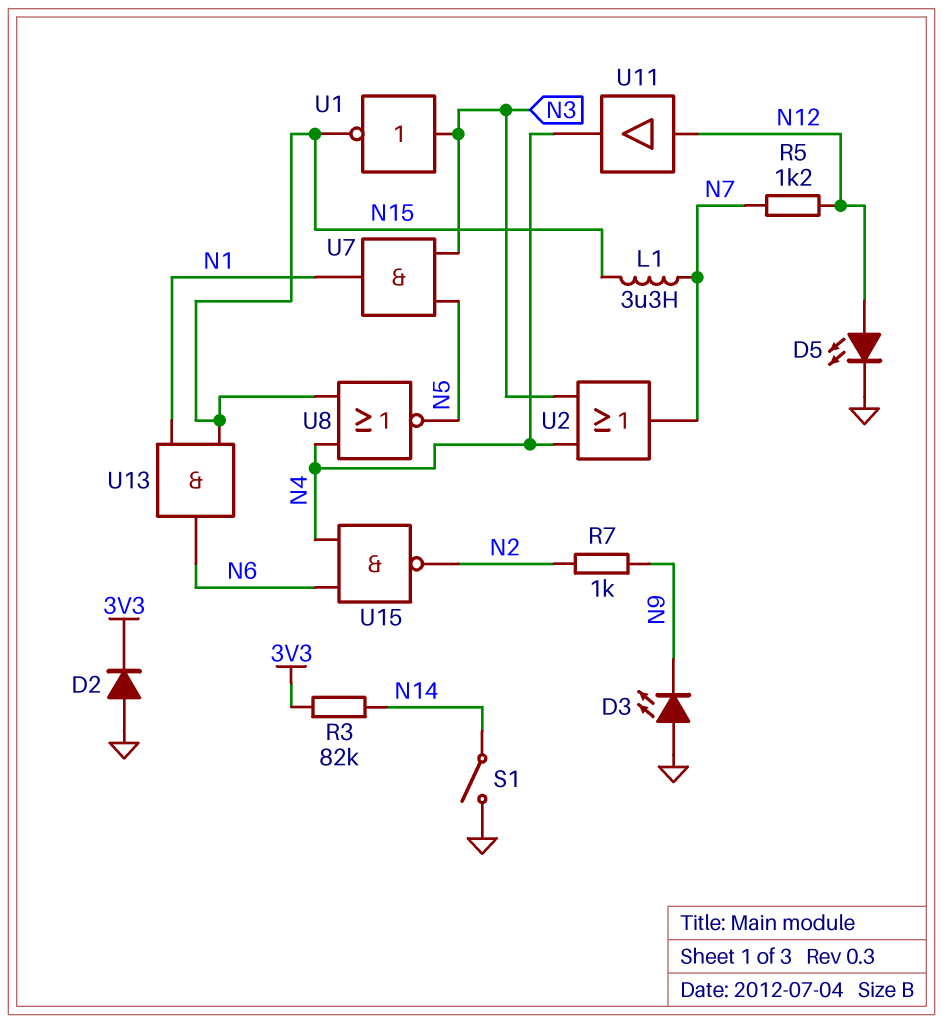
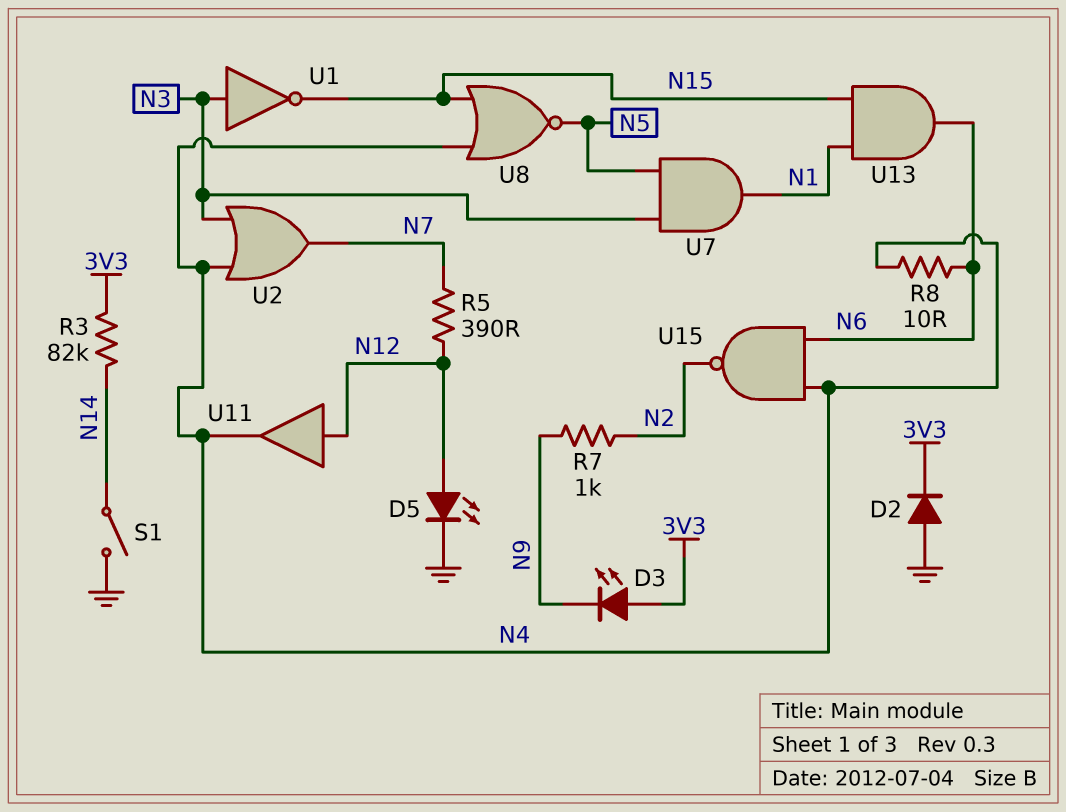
D3: LED (A GND, K N9) -> LED (A 3V3, K N9)
L1: 3.3uH (N7, N15) -> none
R5: 1.2k (N7, N12) -> 390 (N7, N12)
R8: none -> 10 (N4, N6)

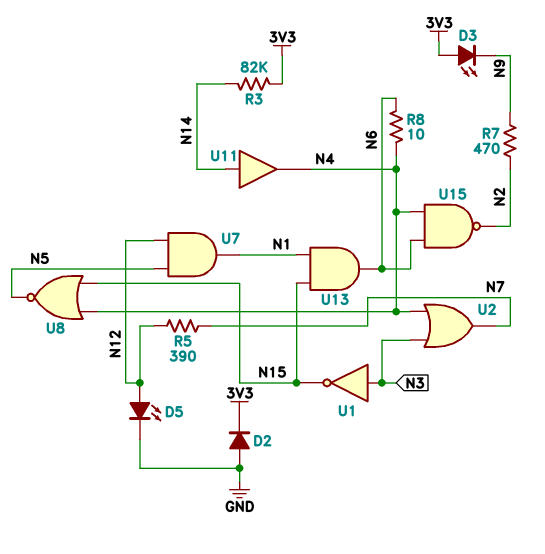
R7: 1k (N2, N9) -> 470 (N2, N9)
S1: switch (GND, N14) -> none
U7: AND (in N3, in N5, out N1) -> AND (in N5, in N12, out N1)
U11: buffer (in N12, out N4) -> buffer (in N14, out N4)

